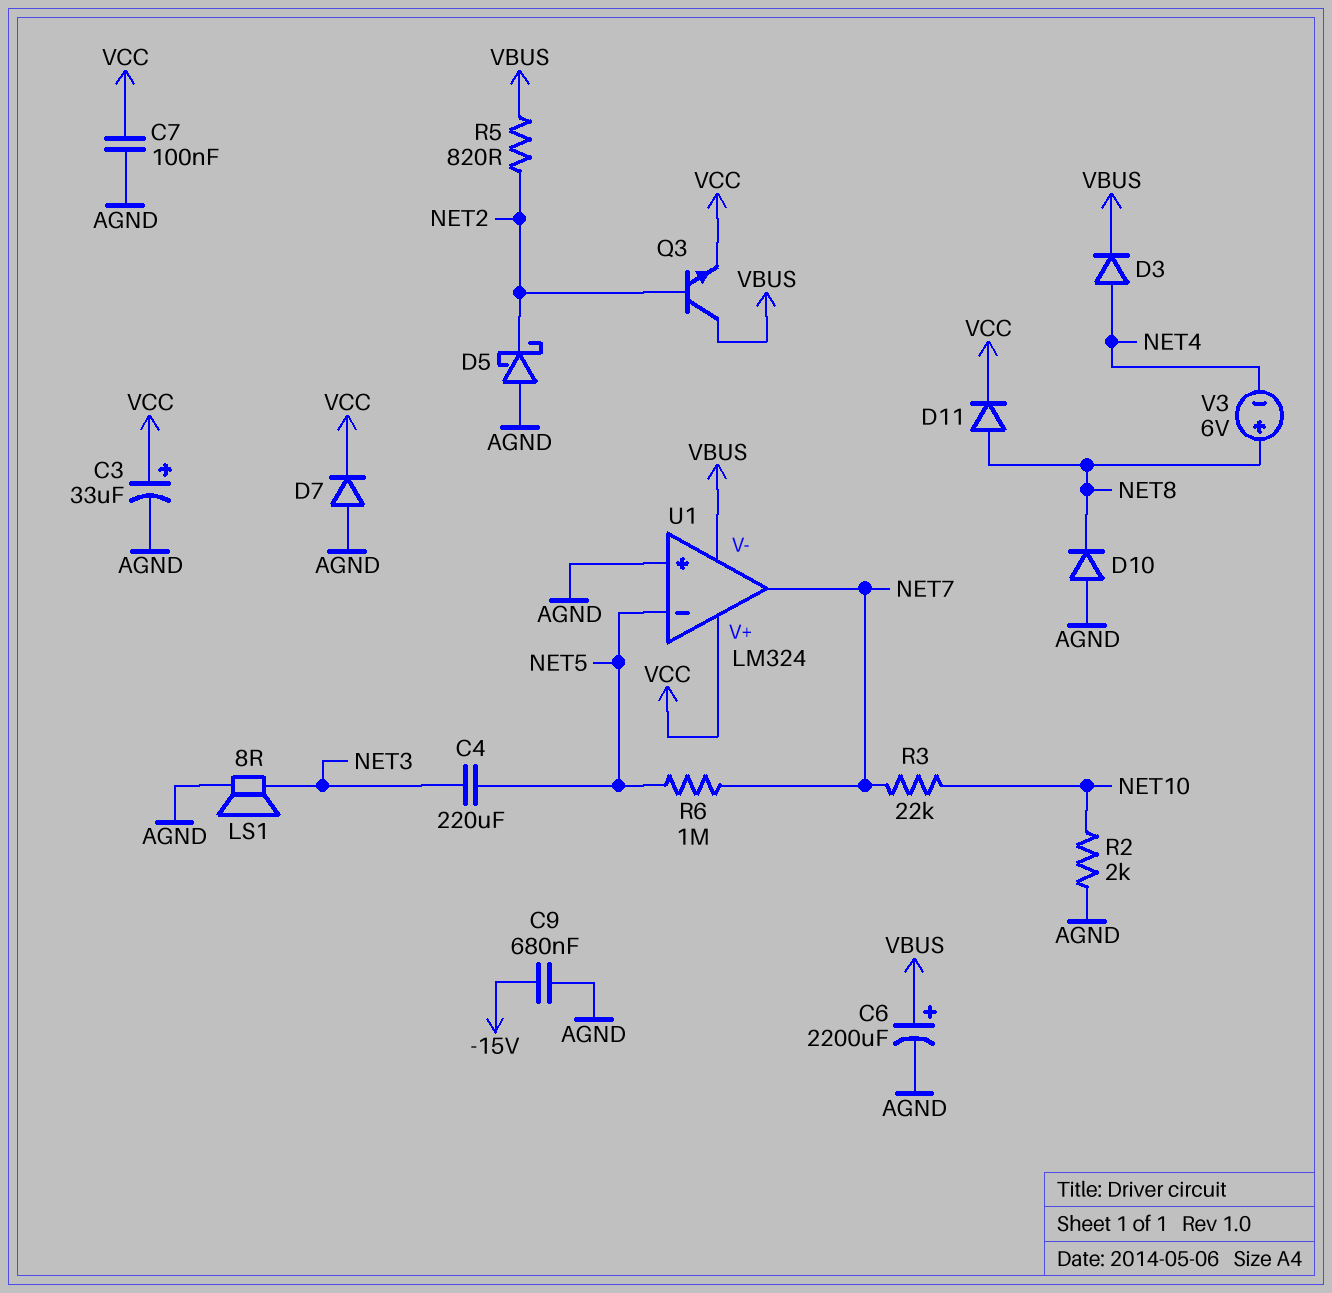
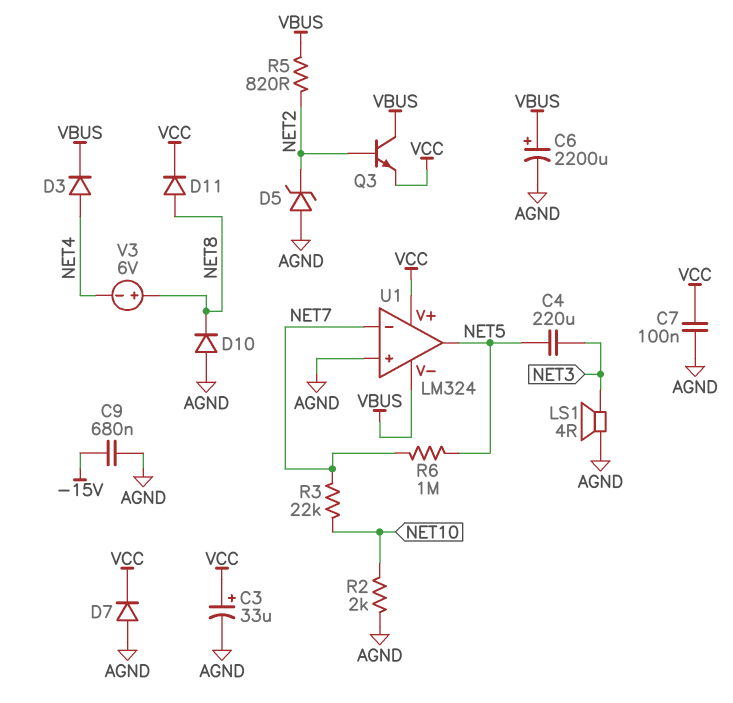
D5: schottky (A AGND, K NET2) -> zener (A AGND, K NET2)
LS1: speaker 8R (AGND, NET3) -> speaker 4R (AGND, NET3)
U1 pin in-: NET5 -> NET7
U1 pin out: NET7 -> NET5

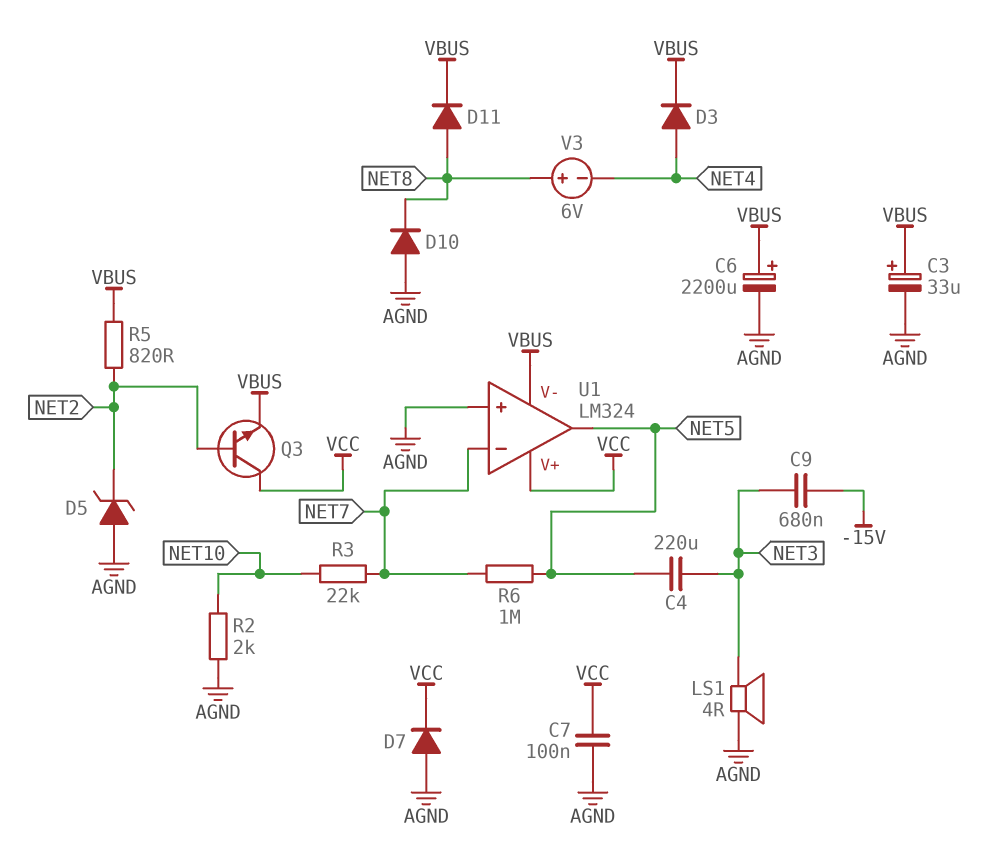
C3: 33uF (plus VCC, minus AGND) -> 33uF (plus VBUS, minus AGND)
C9: 680nF (-15V, AGND) -> 680nF (-15V, NET3)
D11: diode (A NET8, K VCC) -> diode (A NET8, K VBUS)
Q3: NPN (B NET2, C VBUS, E VCC) -> NPN (B NET2, C VCC, E VBUS)

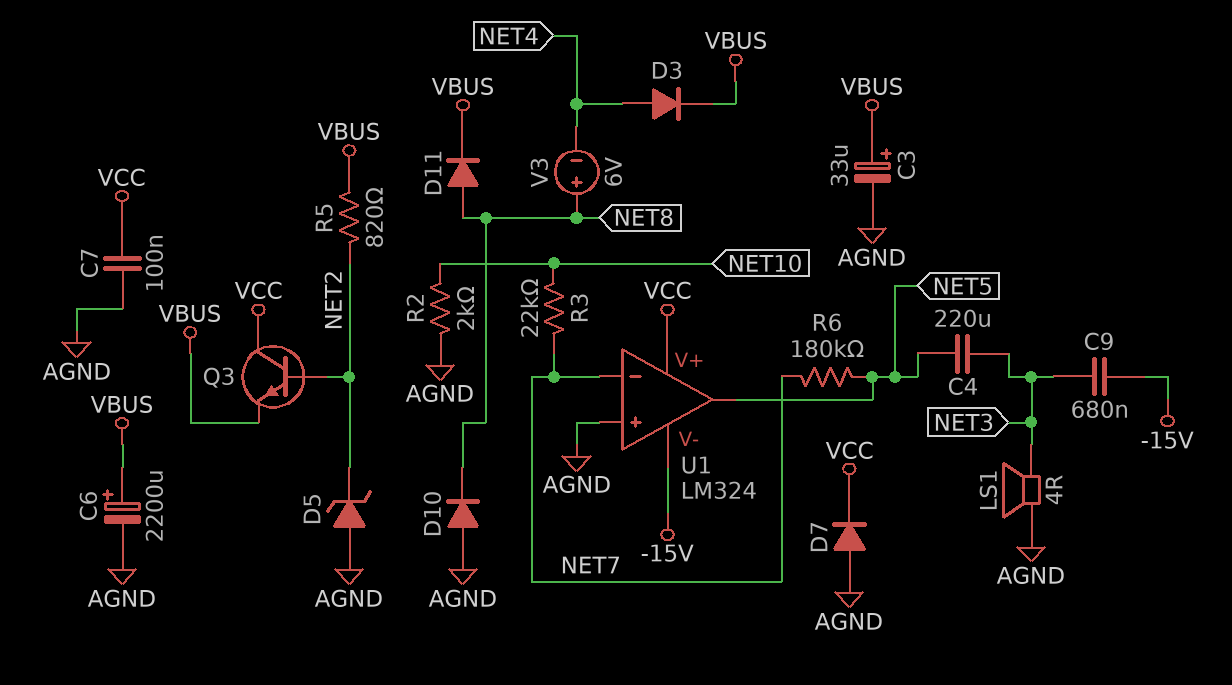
R6: 1M (NET5, NET7) -> 180k (NET5, NET7)
U1 pin V-: VBUS -> -15V

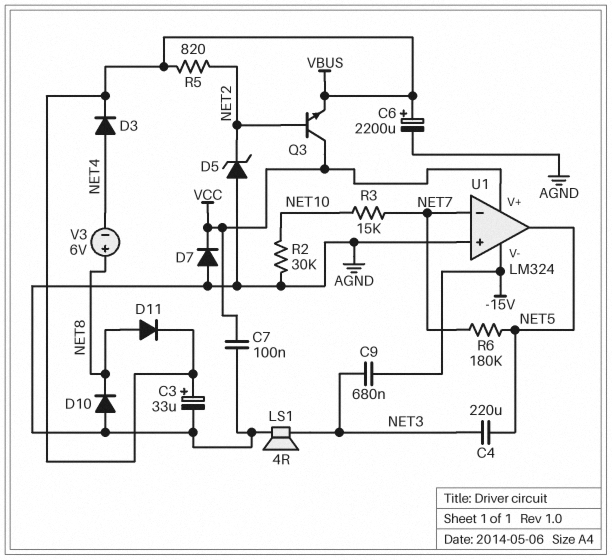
R2: 2k (AGND, NET10) -> 30k (AGND, NET10)
R3: 22k (NET7, NET10) -> 15k (NET7, NET10)

